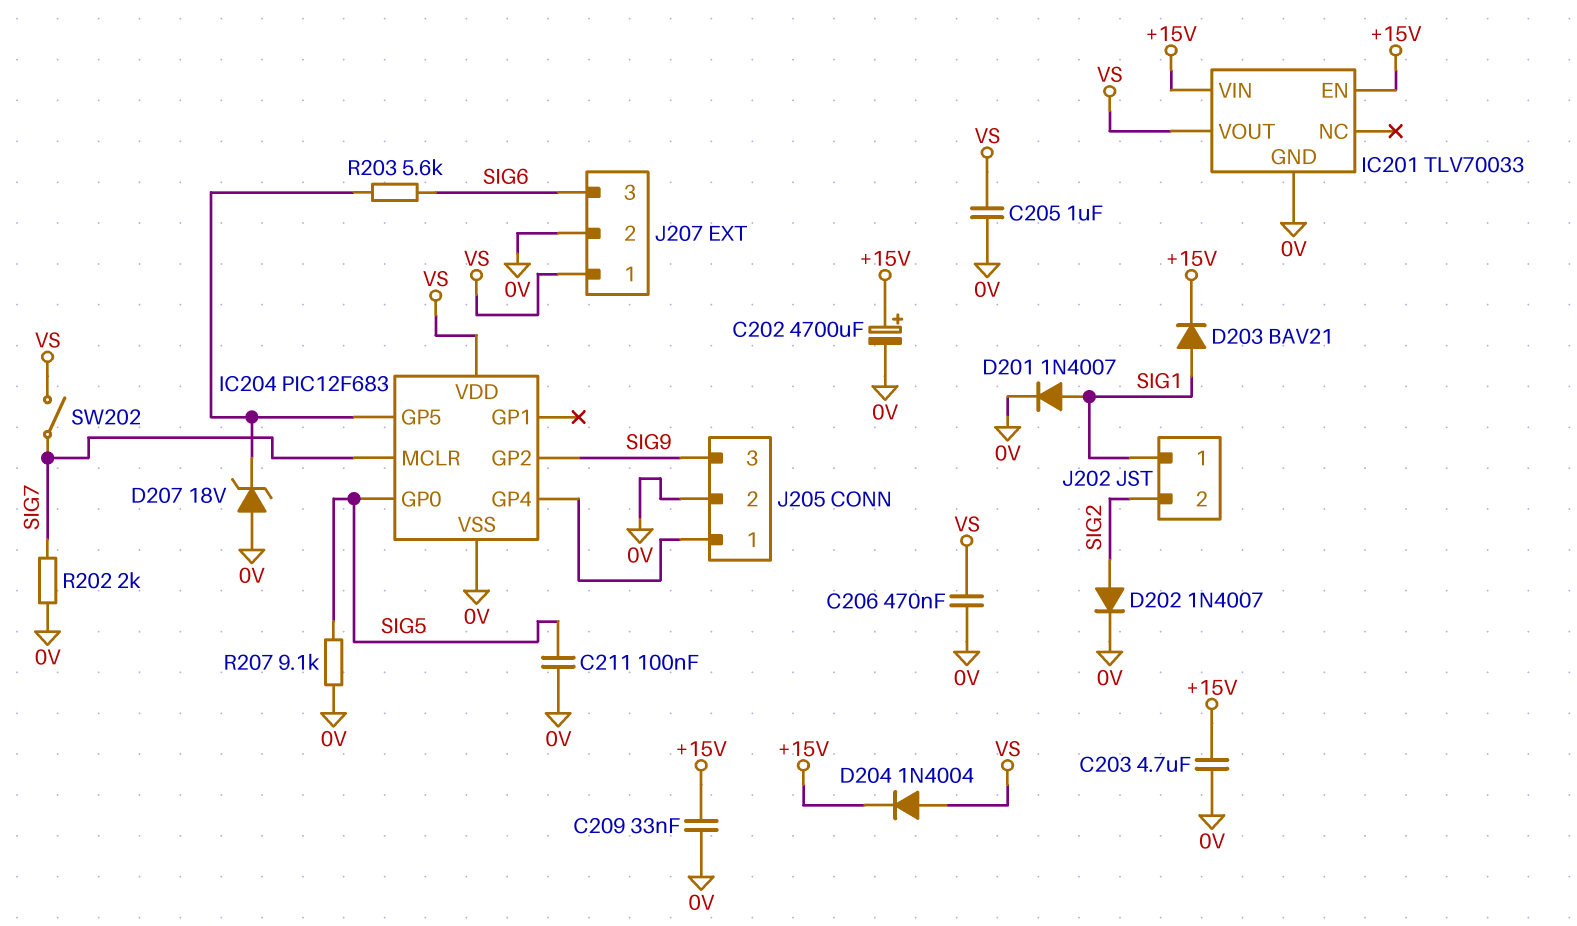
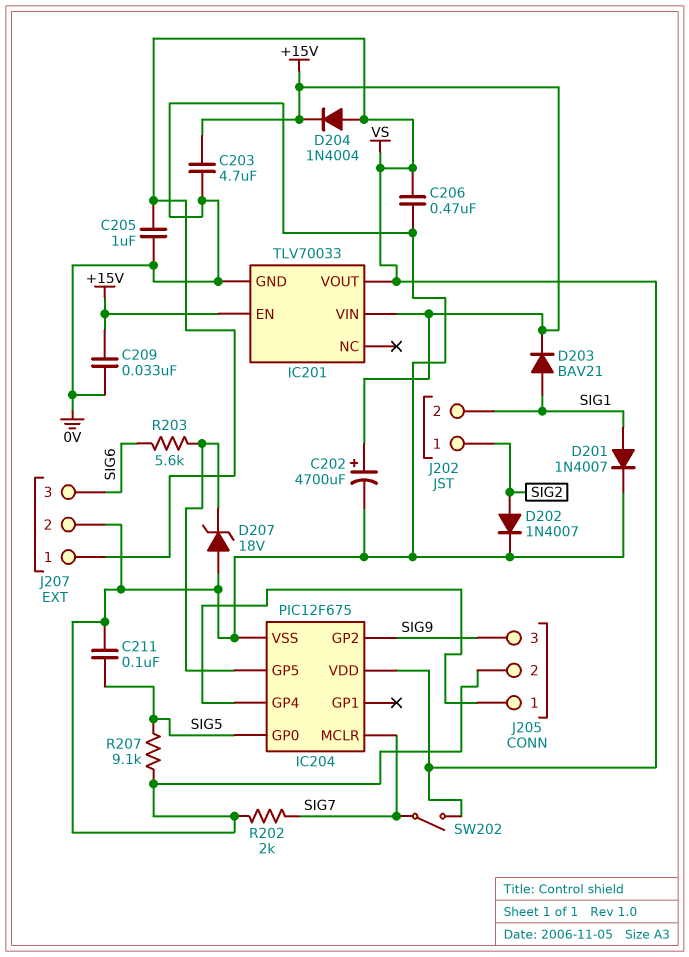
IC204: PIC12F683 -> PIC12F675
J202 pin 1: SIG1 -> SIG2
J202 pin 2: SIG2 -> SIG1

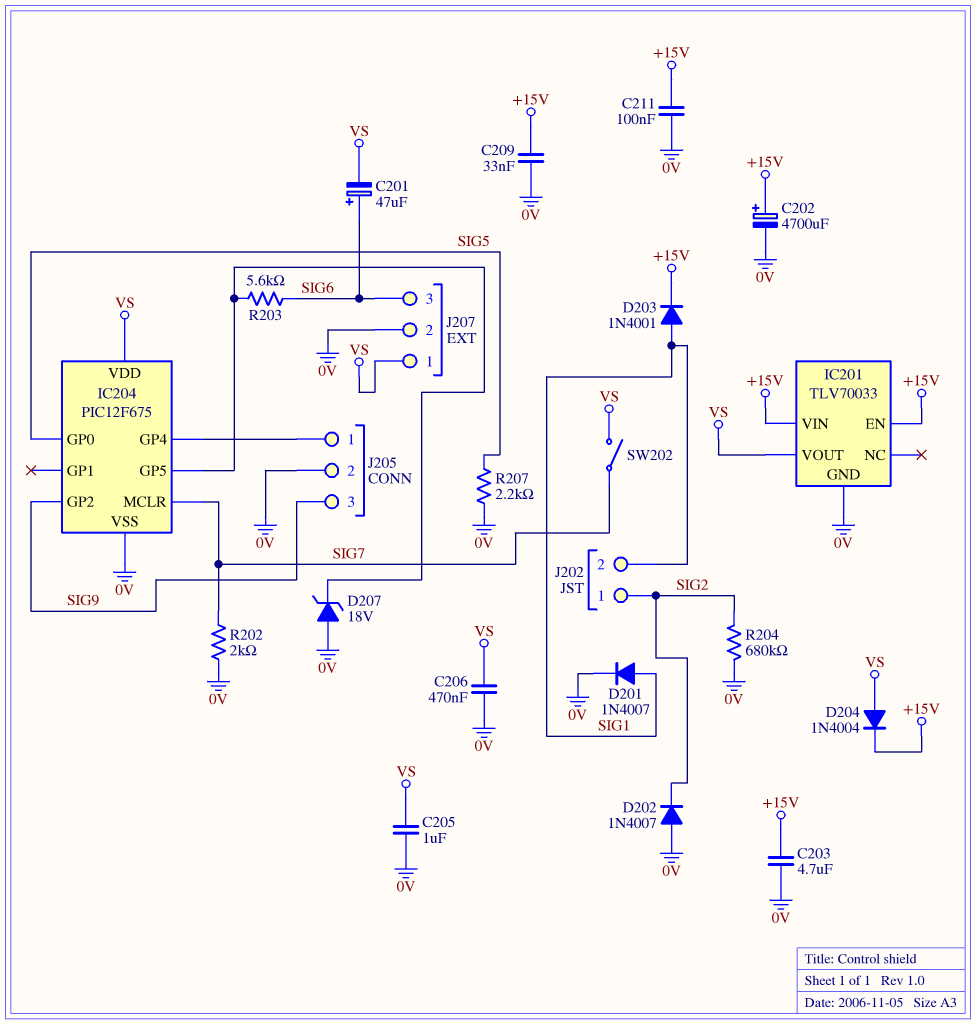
C201: none -> 47uF (plus SIG6, minus VS)
C211: 100nF (0V, SIG5) -> 100nF (+15V, 0V)
D202: diode 1N4007 (A SIG2, K 0V) -> diode 1N4007 (A 0V, K SIG2)
D203: diode BAV21 (A SIG1, K +15V) -> diode 1N4001 (A SIG1, K +15V)
R204: none -> 680k (0V, SIG2)
R207: 9.1k (0V, SIG5) -> 2.2k (0V, SIG5)

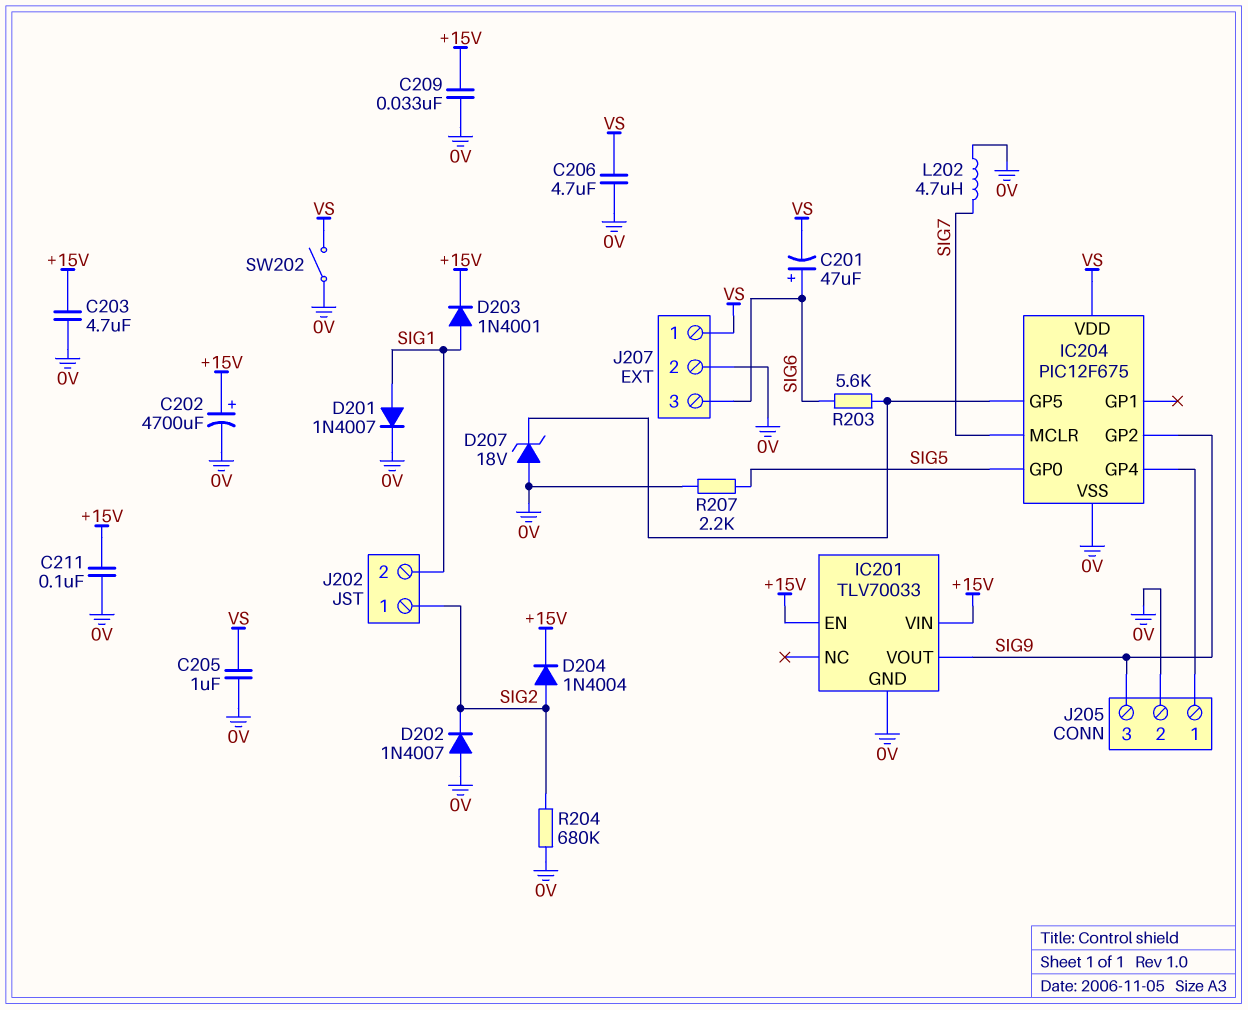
C206: 470nF (0V, VS) -> 4.7uF (0V, VS)
D204: diode 1N4004 (A VS, K +15V) -> diode 1N4004 (A SIG2, K +15V)
IC201 pin VOUT: VS -> SIG9
L202: none -> 4.7uH (0V, SIG7)
R202: 2k (0V, SIG7) -> none
SW202: switch (SIG7, VS) -> switch (0V, VS)

